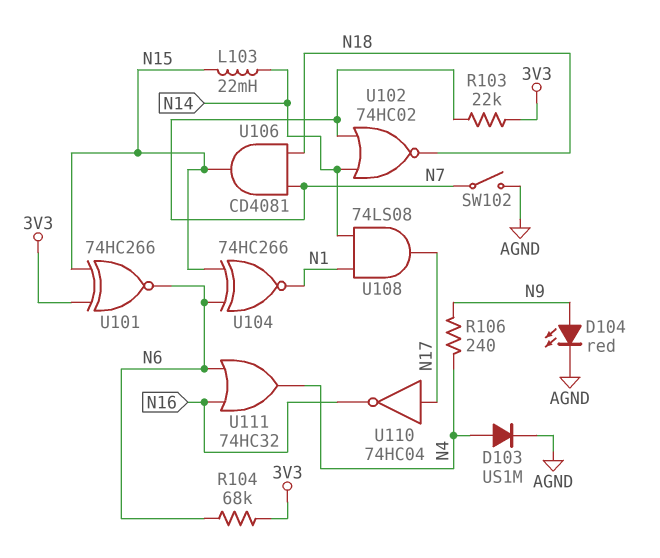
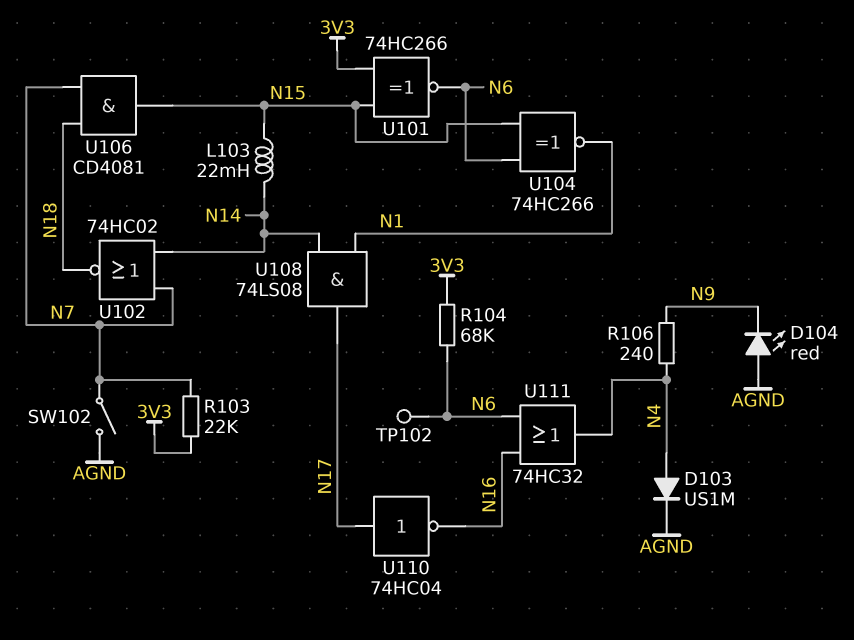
D104: LED red (A N9, K AGND) -> LED red (A AGND, K N9)
TP102: none -> test point (N6)

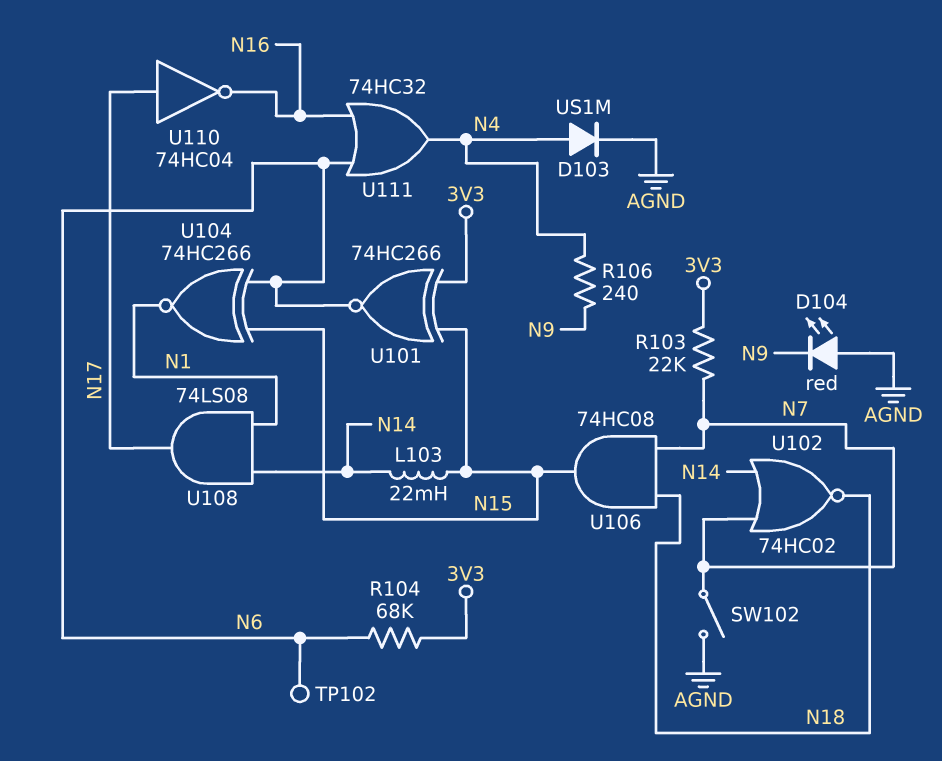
U106: AND CD4081 (in N7, in N18, out N15) -> AND 74HC08 (in N7, in N18, out N15)

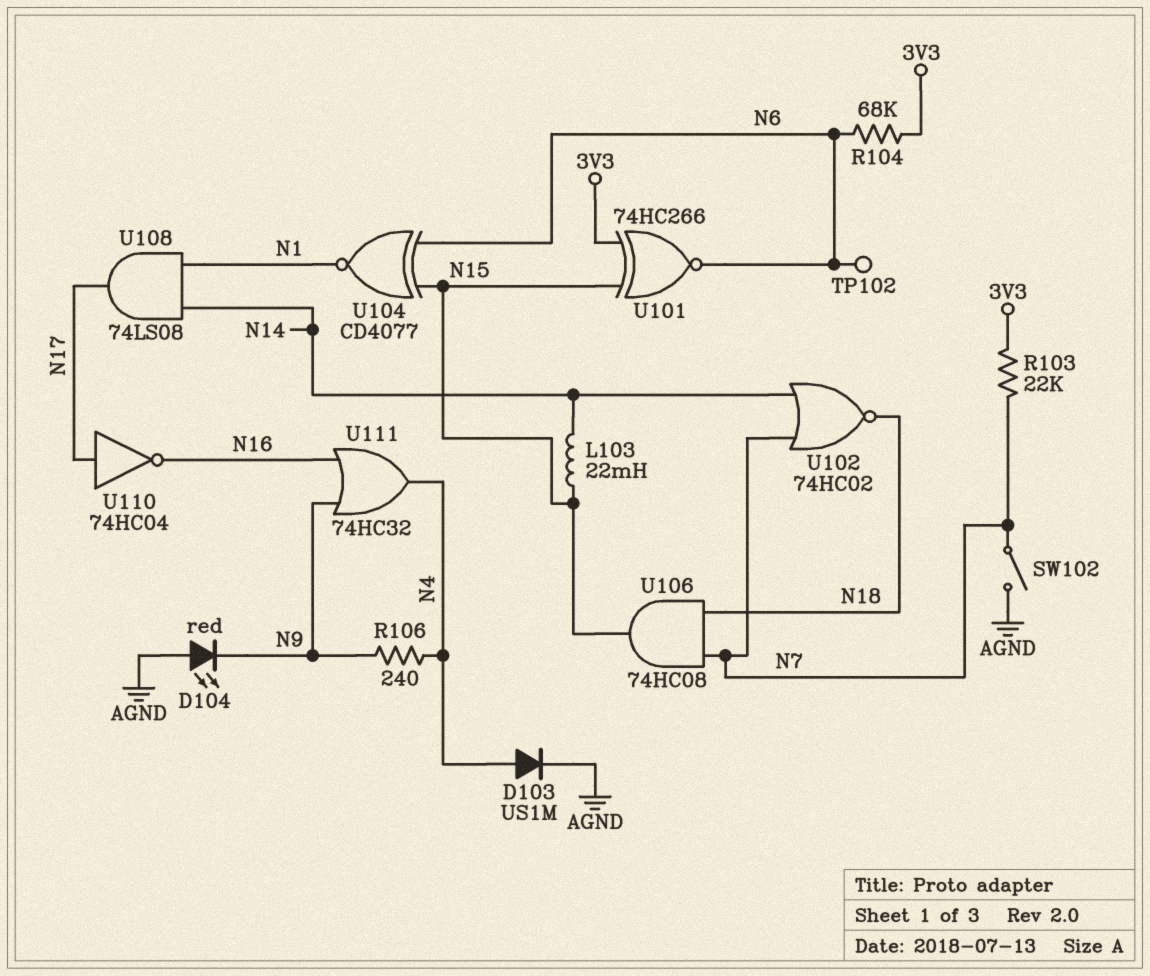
U104: XNOR 74HC266 (in N6, in N15, out N1) -> XNOR CD4077 (in N6, in N15, out N1)
U111: OR 74HC32 (in N6, in N16, out N4) -> OR 74HC32 (in N9, in N16, out N4)

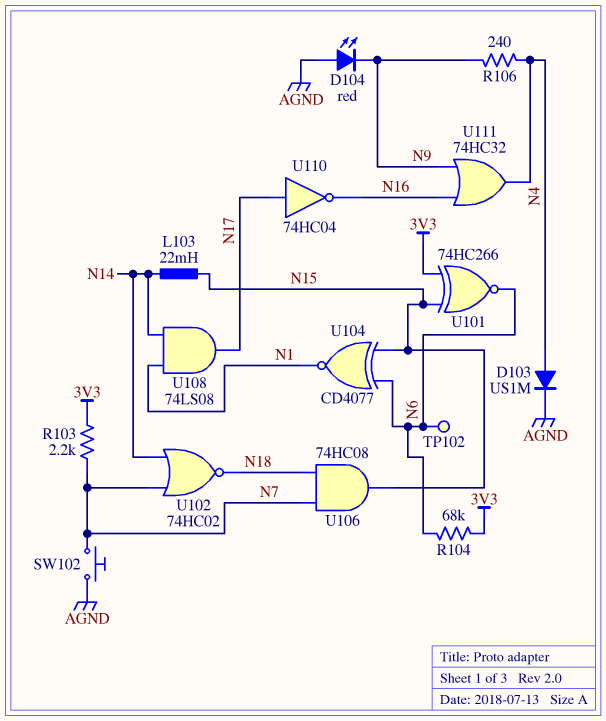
R103: 22k (3V3, N7) -> 2.2k (3V3, N7)
SW102: switch (AGND, N7) -> button (AGND, N7)

